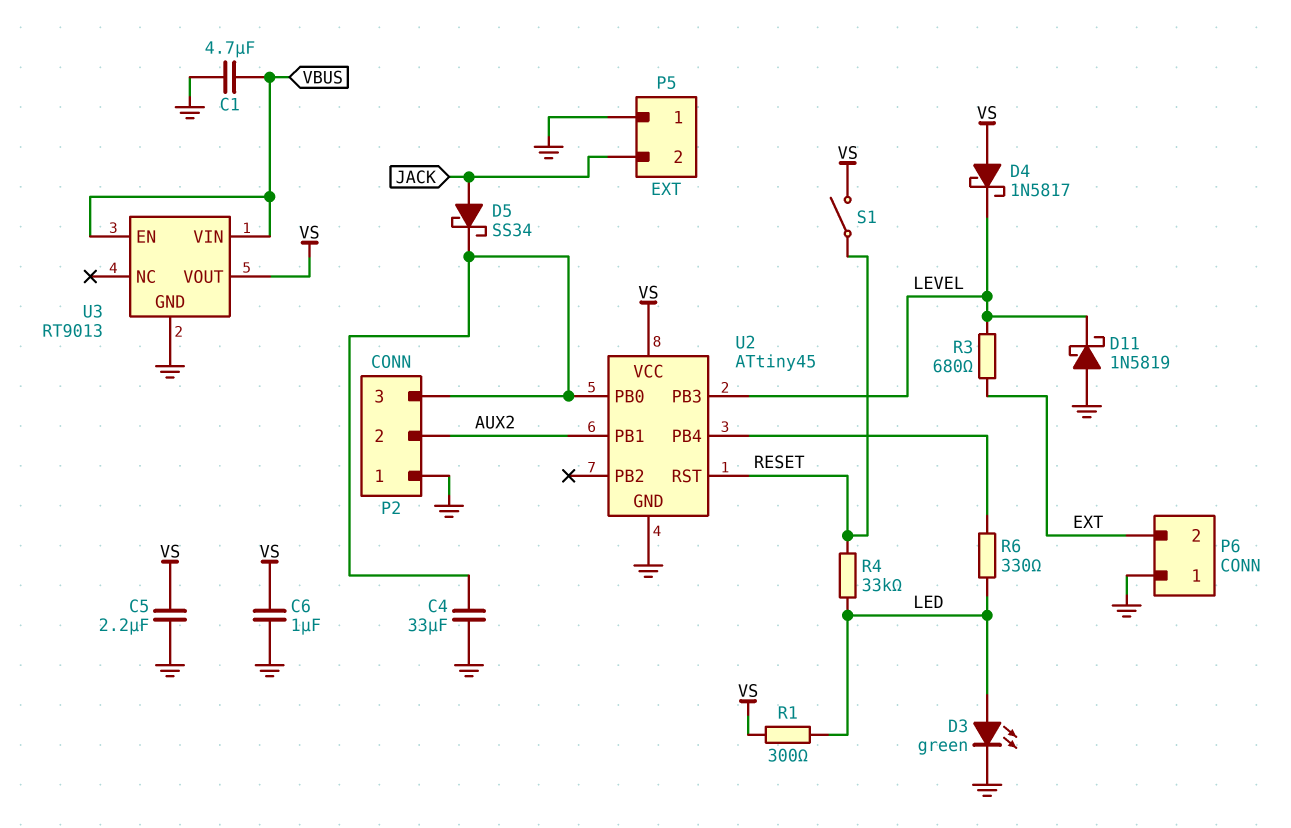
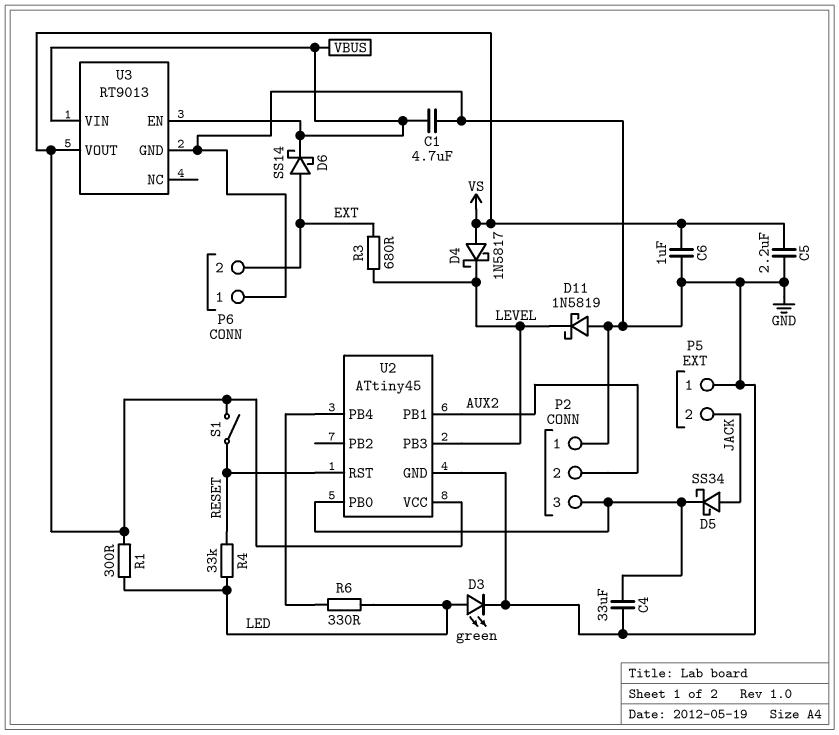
D6: none -> schottky SS14 (A EXT, K VBUS)

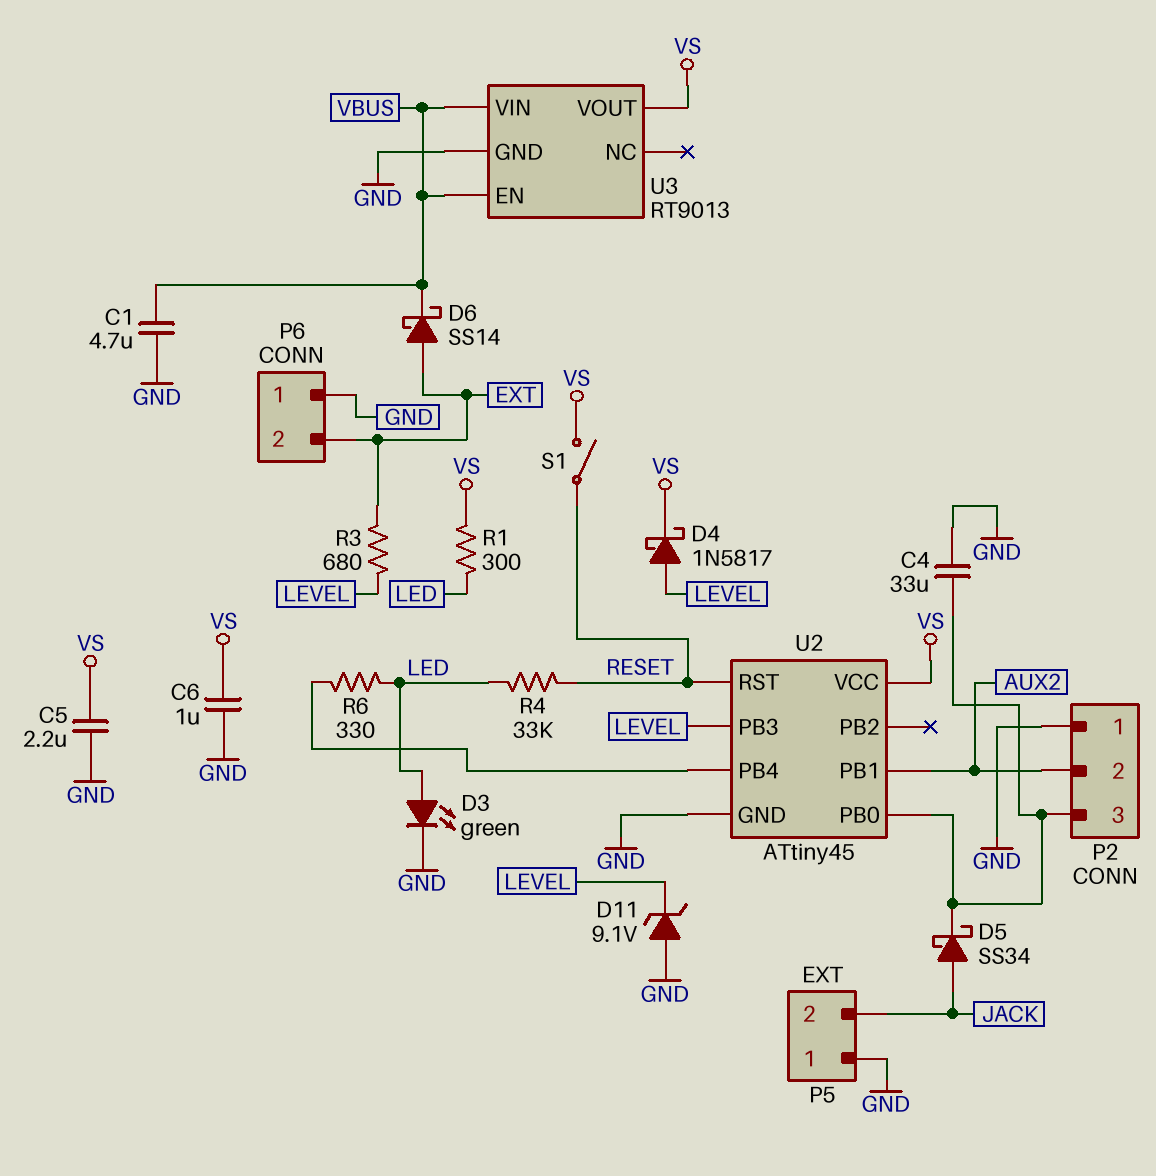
D4: schottky 1N5817 (A VS, K LEVEL) -> schottky 1N5817 (A LEVEL, K VS)
D11: schottky 1N5819 (A GND, K LEVEL) -> zener 9.1V (A GND, K LEVEL)

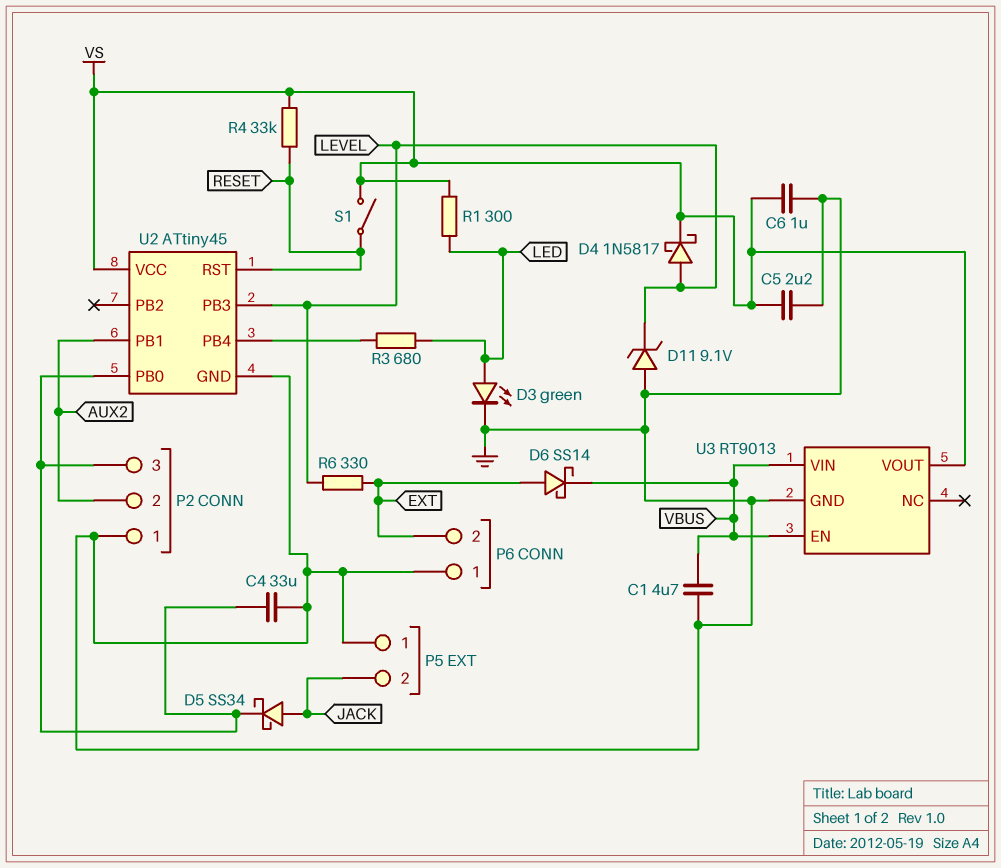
R3: 680 (EXT, LEVEL) -> 680 (LED, U2/PB4)
R4: 33k (LED, RESET) -> 33k (RESET, VS)
R6: 330 (LED, U2/PB4) -> 330 (EXT, LEVEL)

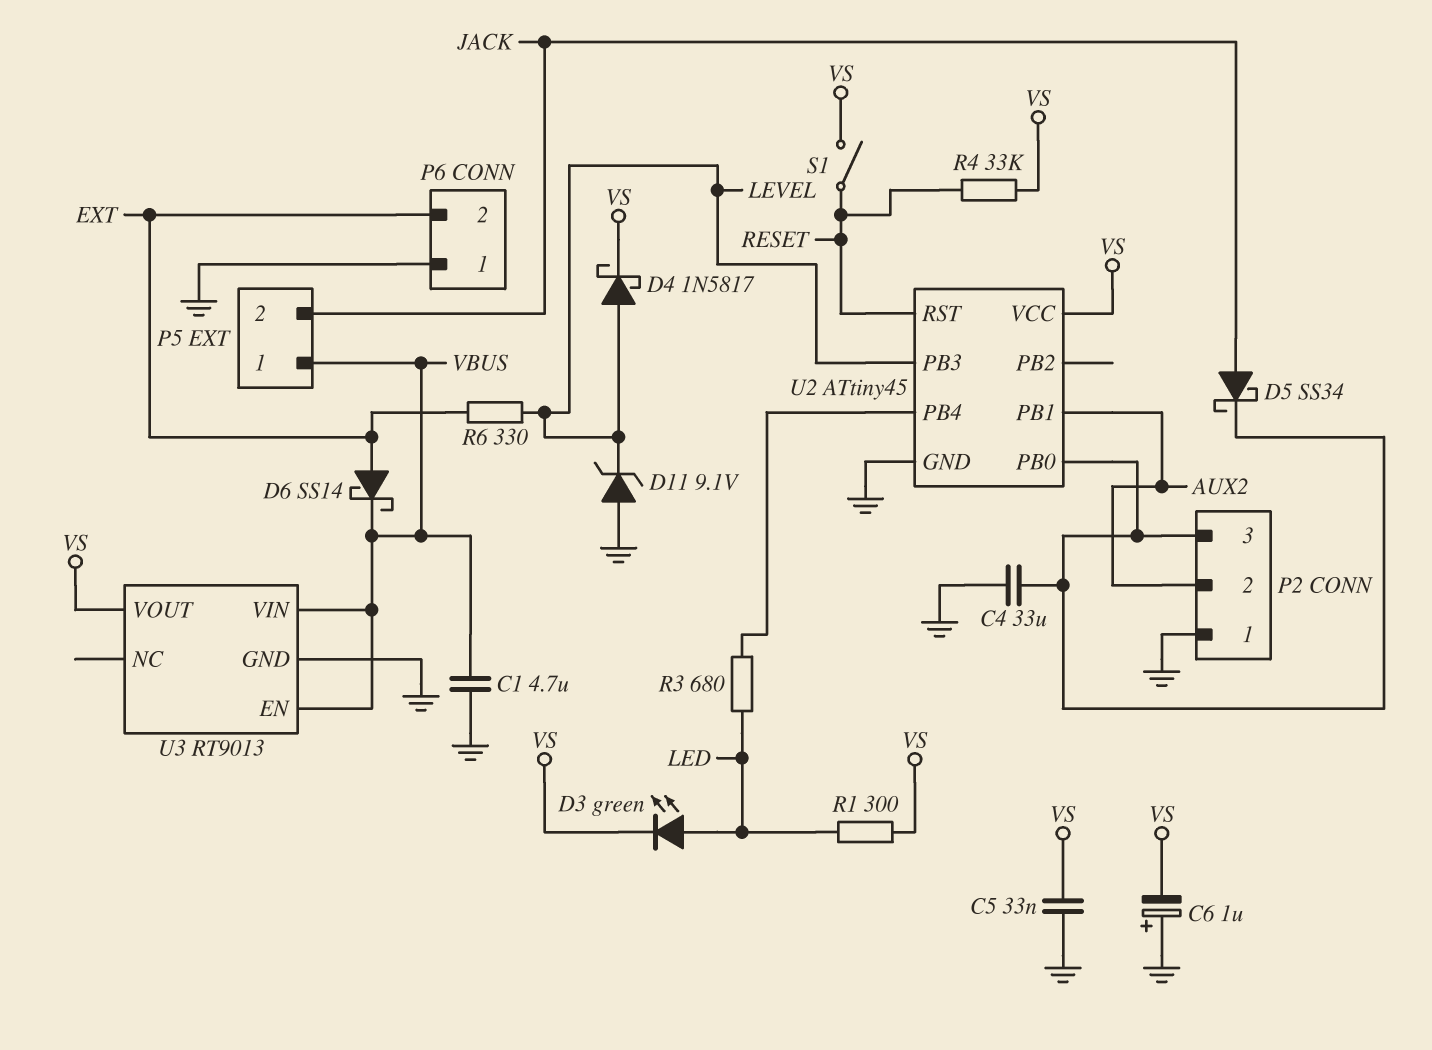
C5: 2.2uF (GND, VS) -> 33nF (GND, VS)
C6: 1uF (GND, VS) -> 1uF (plus GND, minus VS)
D3: LED green (A LED, K GND) -> LED green (A LED, K VS)
P5 pin 1: GND -> VBUS

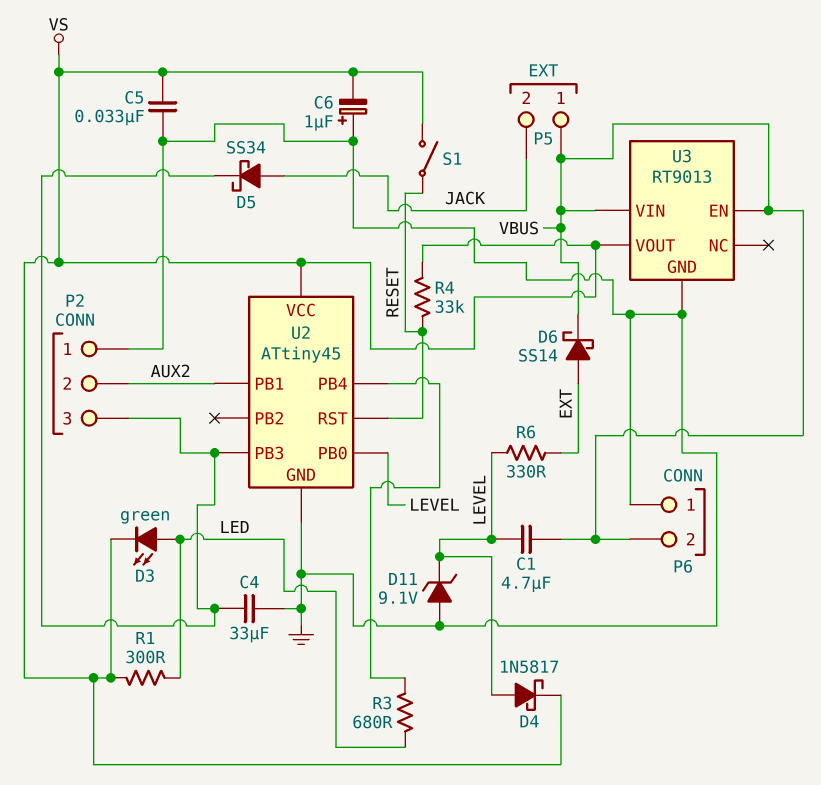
C1: 4.7uF (GND, VBUS) -> 4.7uF (LEVEL, VBUS)
P6 pin 2: EXT -> VBUS
U2 pin PB0: P2/3 -> LEVEL
U2 pin PB3: LEVEL -> P2/3

